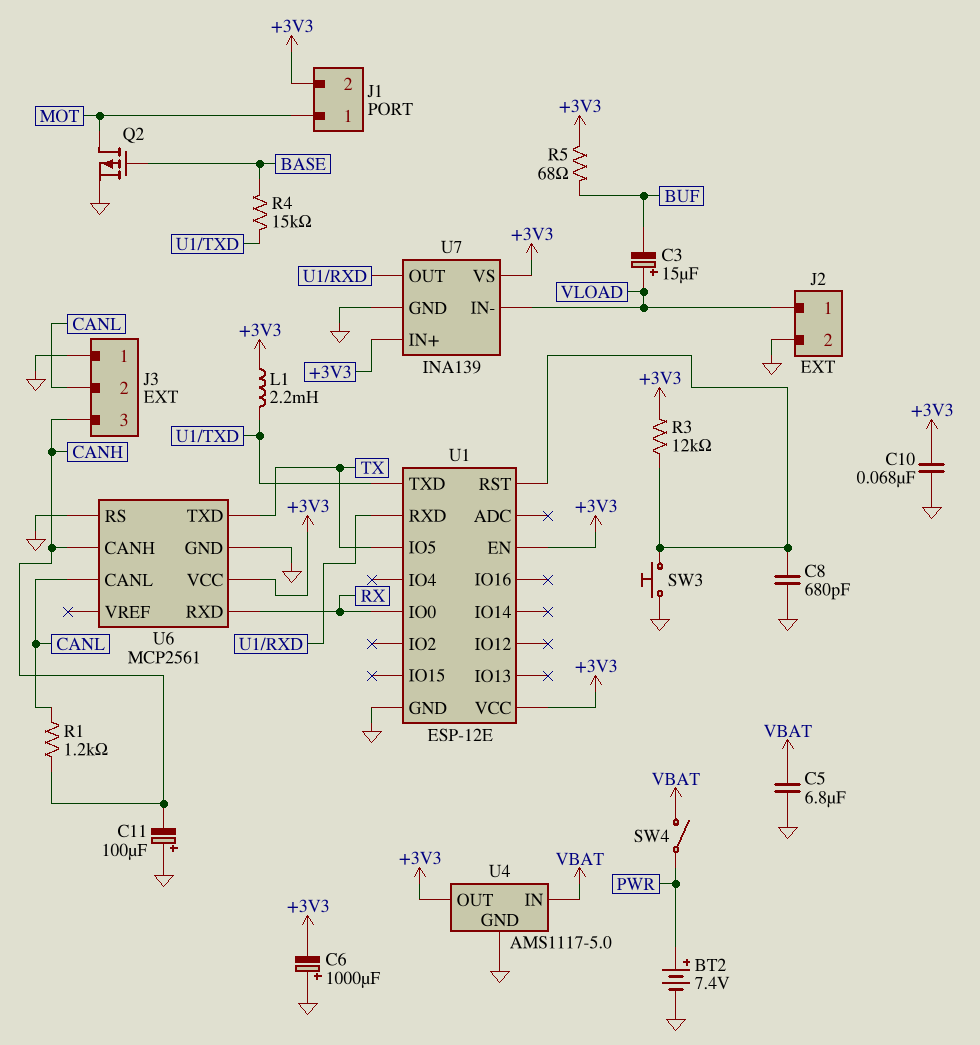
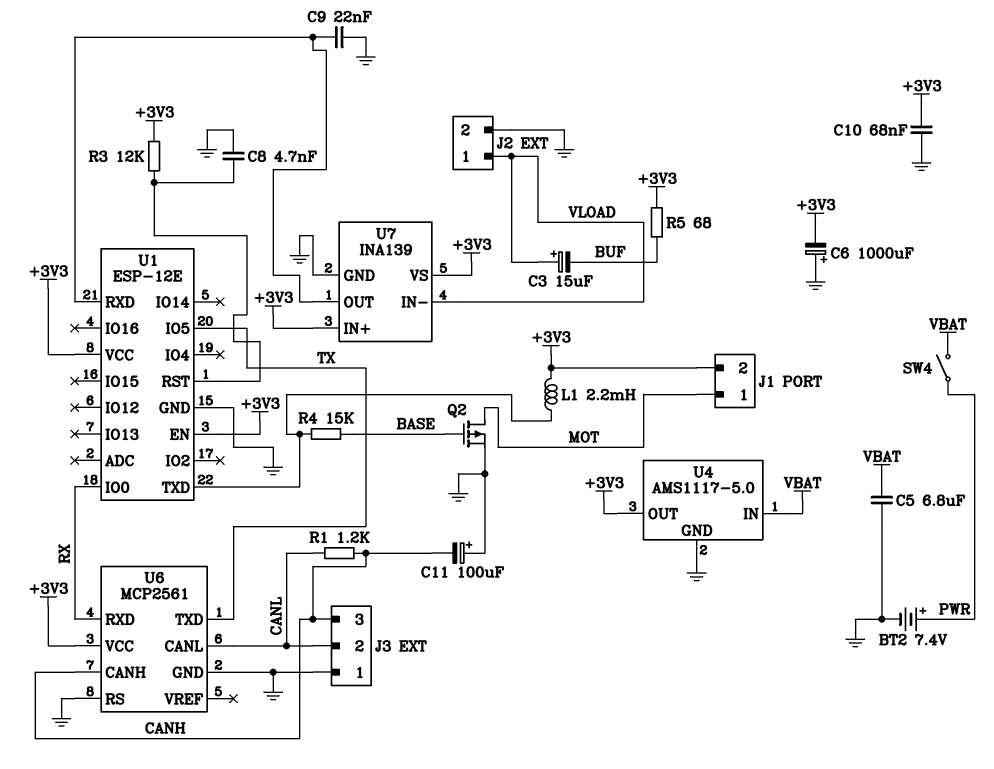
C8: 680pF (GND, U1/RST) -> 4.7nF (GND, U1/RST)
C9: none -> 22nF (GND, U1/RXD)
SW3: button (GND, U1/RST) -> none

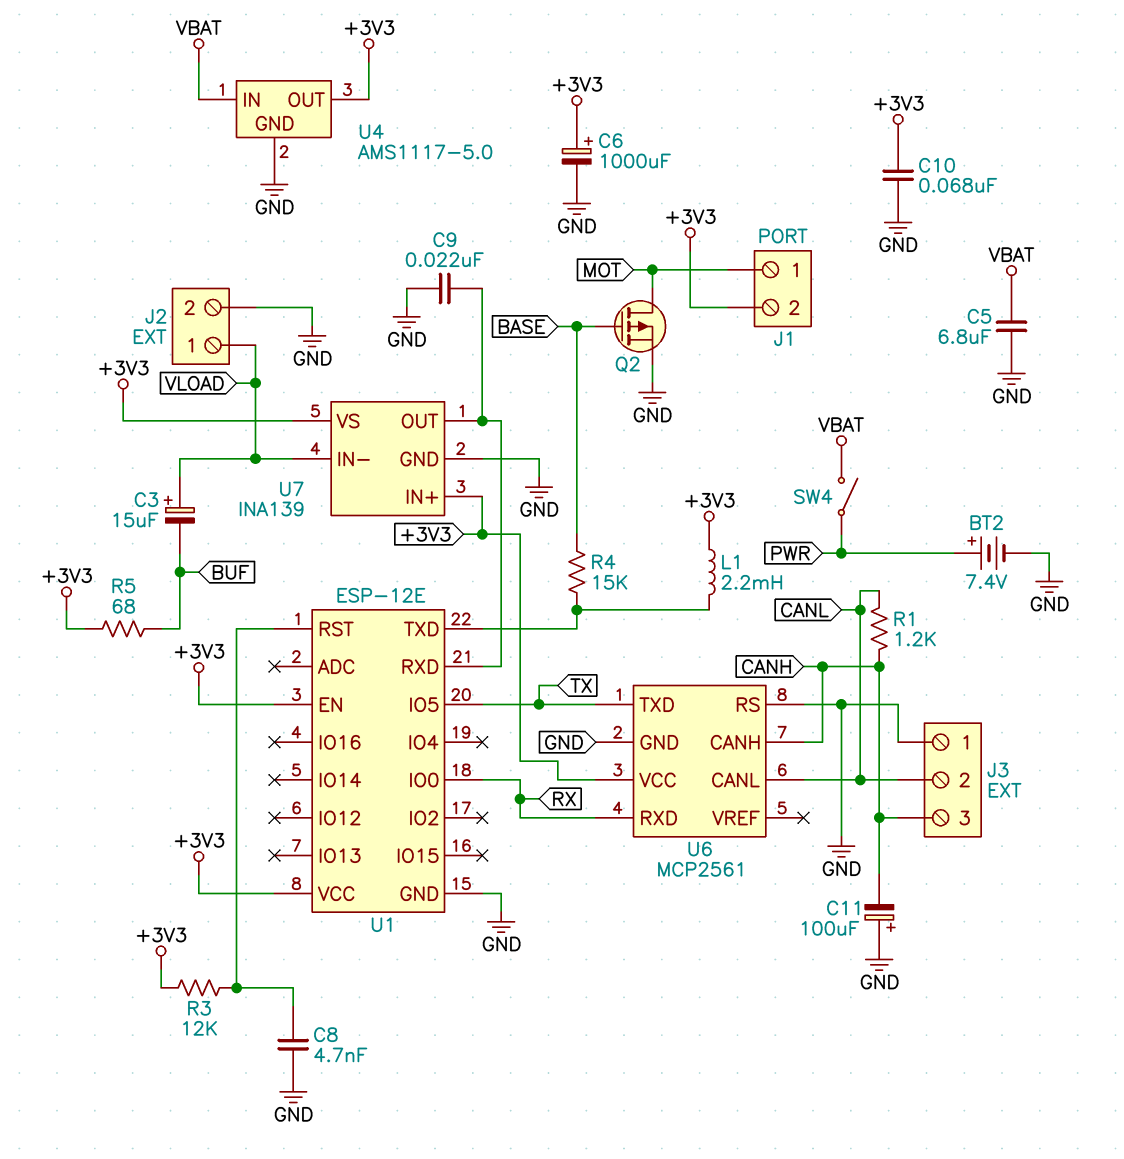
C6: 1000uF (plus GND, minus +3V3) -> 1000uF (plus +3V3, minus GND)

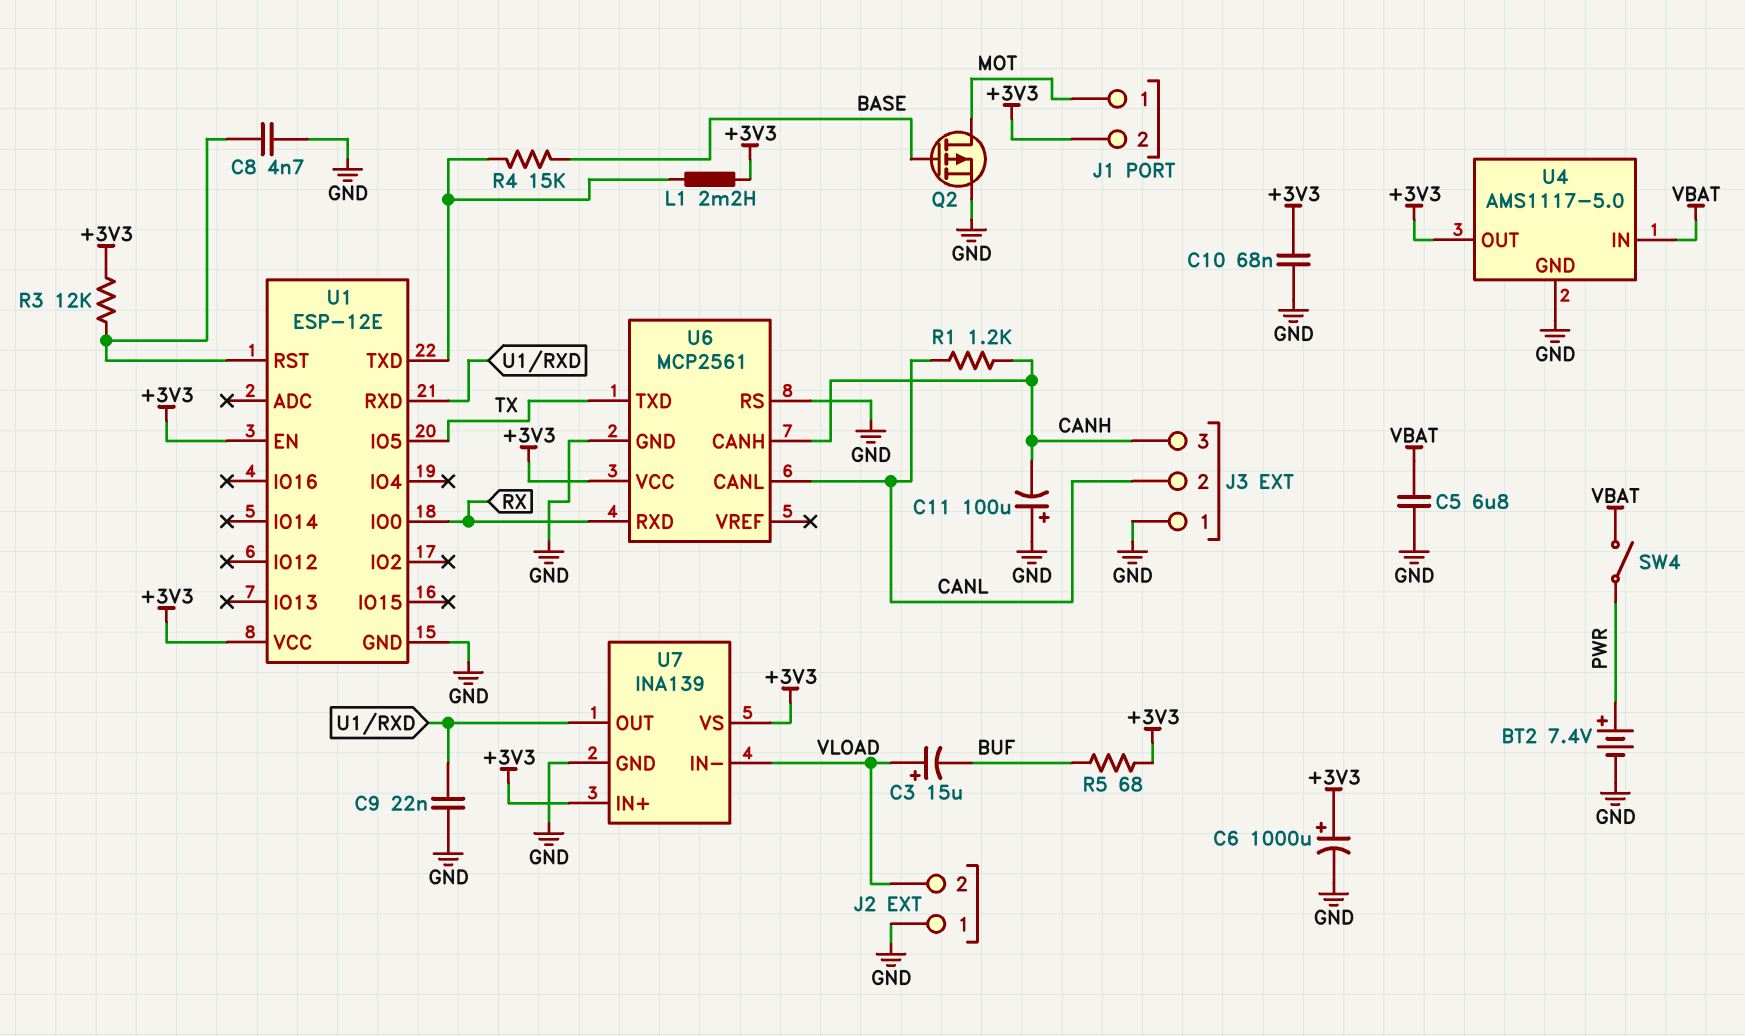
J2 pin 1: VLOAD -> GND
J2 pin 2: GND -> VLOAD

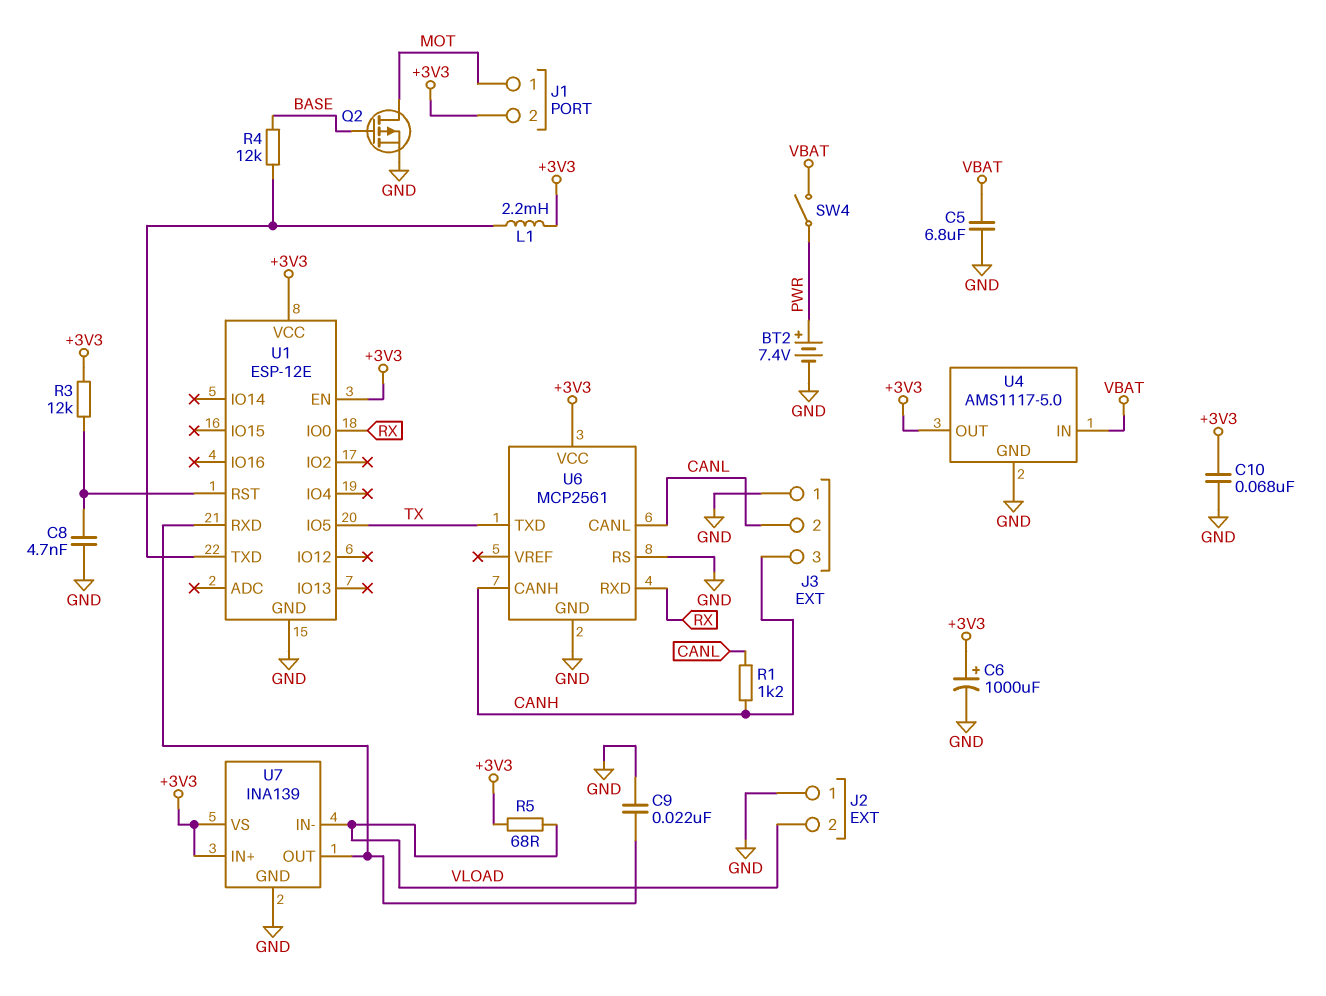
C3: 15uF (plus VLOAD, minus BUF) -> none
C11: 100uF (plus GND, minus CANH) -> none
R4: 15k (BASE, U1/TXD) -> 12k (BASE, U1/TXD)
R5: 68 (+3V3, BUF) -> 68 (+3V3, VLOAD)

